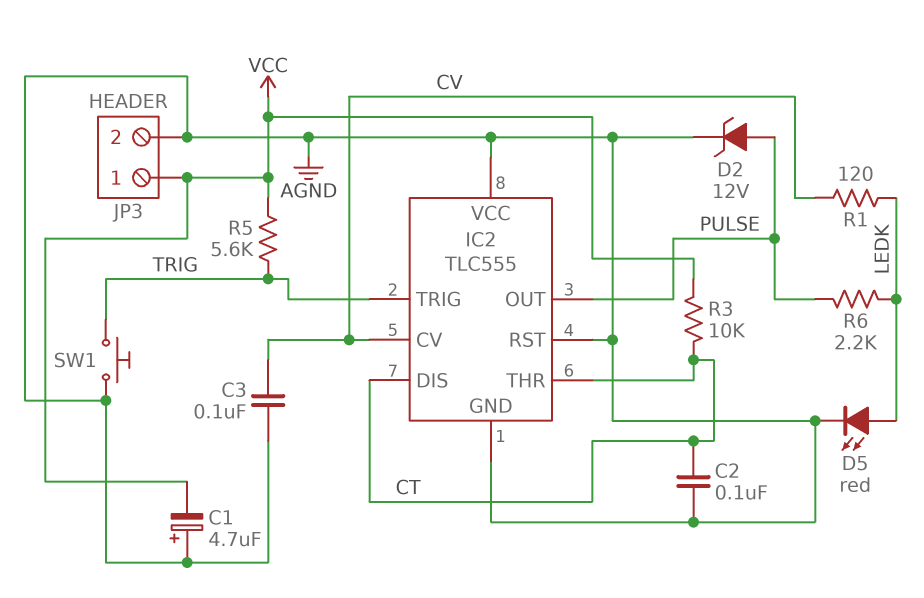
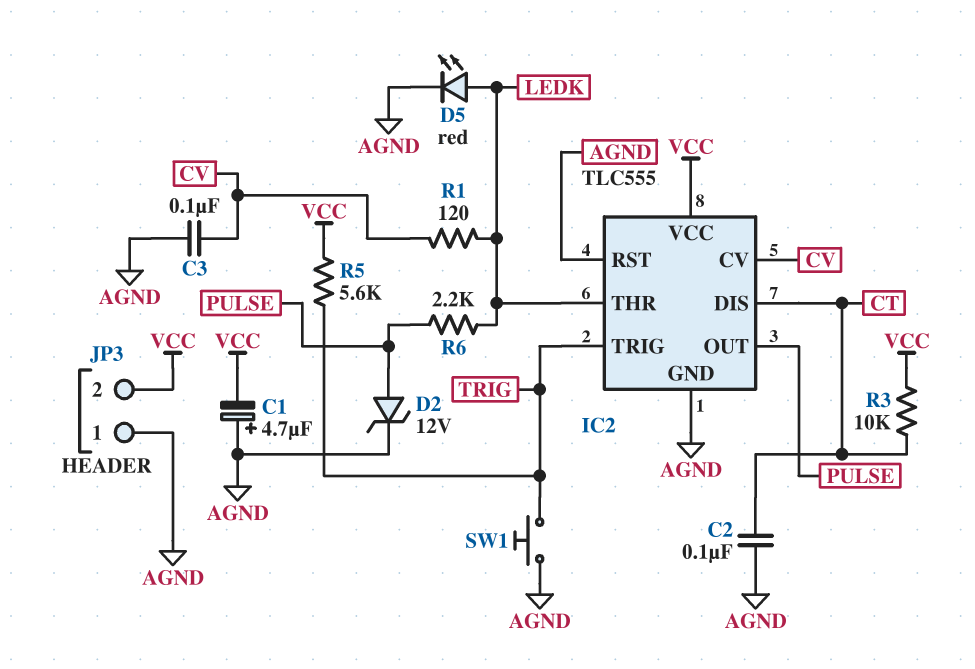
IC2 pin THR: CT -> LEDK
IC2 pin VCC: AGND -> VCC
JP3 pin 1: VCC -> AGND
JP3 pin 2: AGND -> VCC

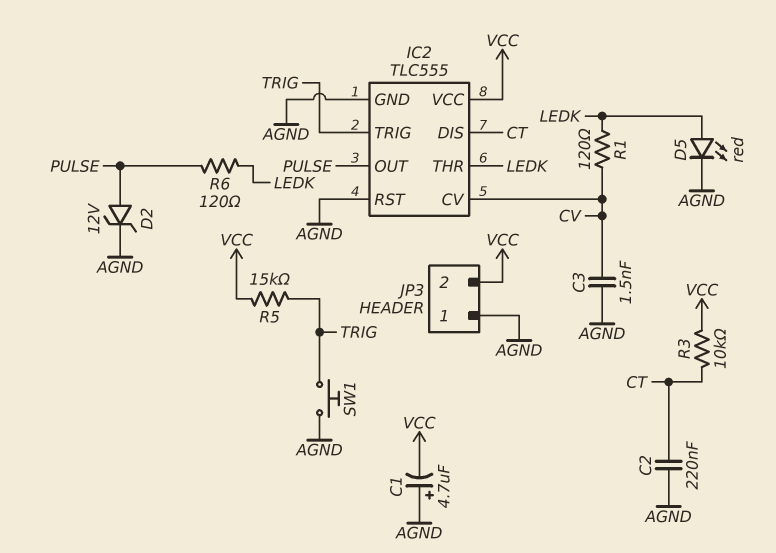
C2: 100nF (AGND, CT) -> 220nF (AGND, CT)
C3: 100nF (AGND, CV) -> 1.5nF (AGND, CV)
R5: 5.6k (TRIG, VCC) -> 15k (TRIG, VCC)
R6: 2.2k (LEDK, PULSE) -> 120 (LEDK, PULSE)

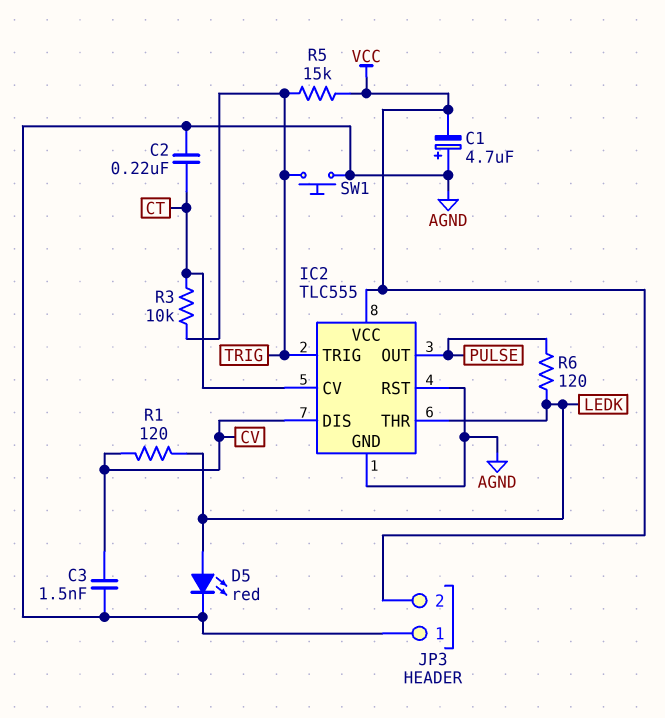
D2: zener 12V (A PULSE, K AGND) -> none
IC2 pin CV: CV -> CT
IC2 pin DIS: CT -> CV
R3: 10k (CT, VCC) -> 10k (CT, TRIG)

